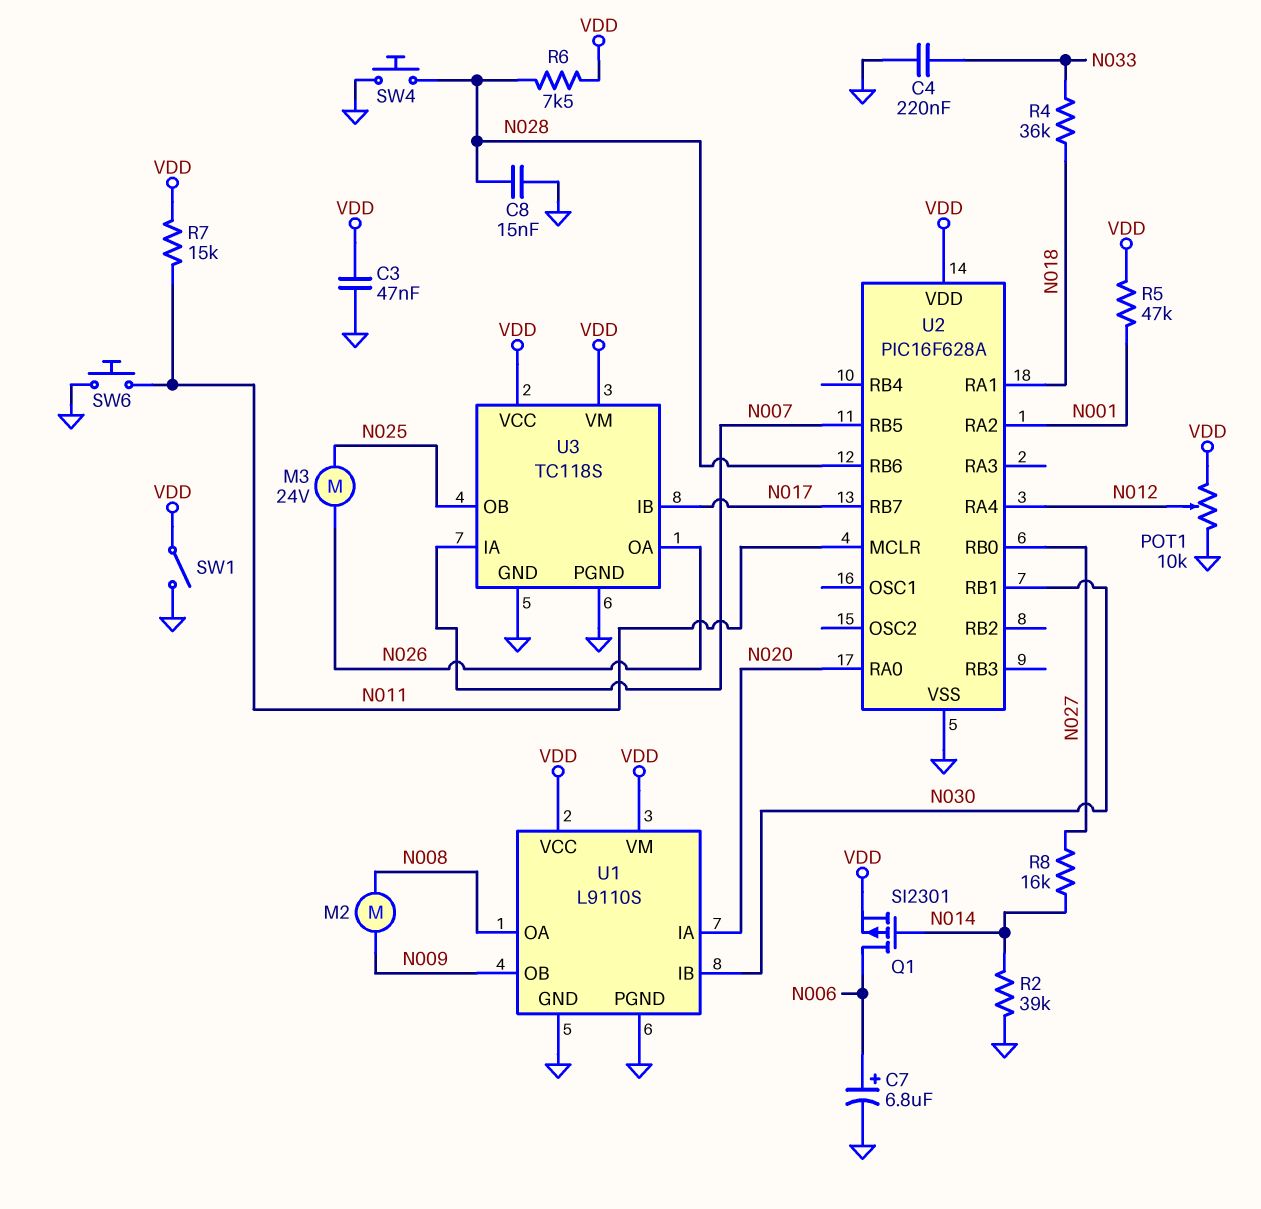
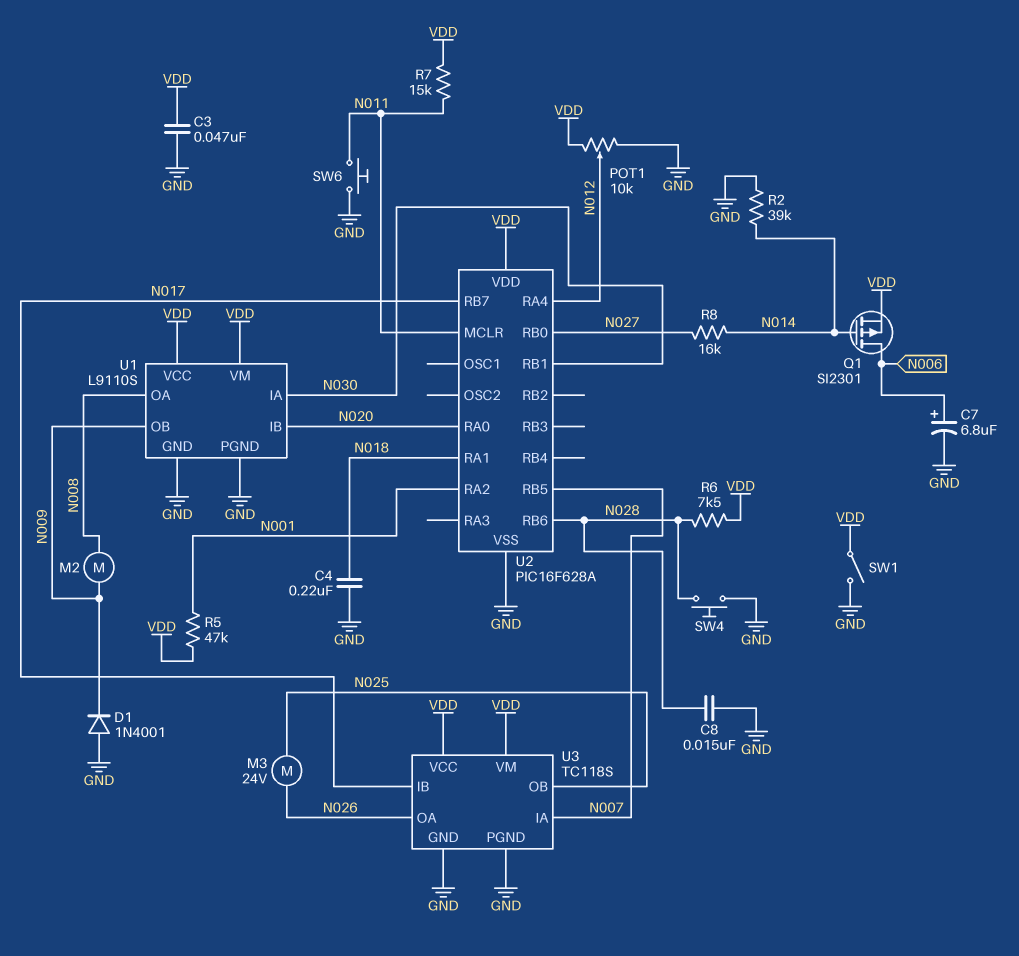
C4: 220nF (GND, N033) -> 220nF (GND, N018)
D1: none -> diode 1N4001 (A GND, K N009)
R4: 36k (N018, N033) -> none
U1 pin IA: N020 -> N030
U1 pin IB: N030 -> N020

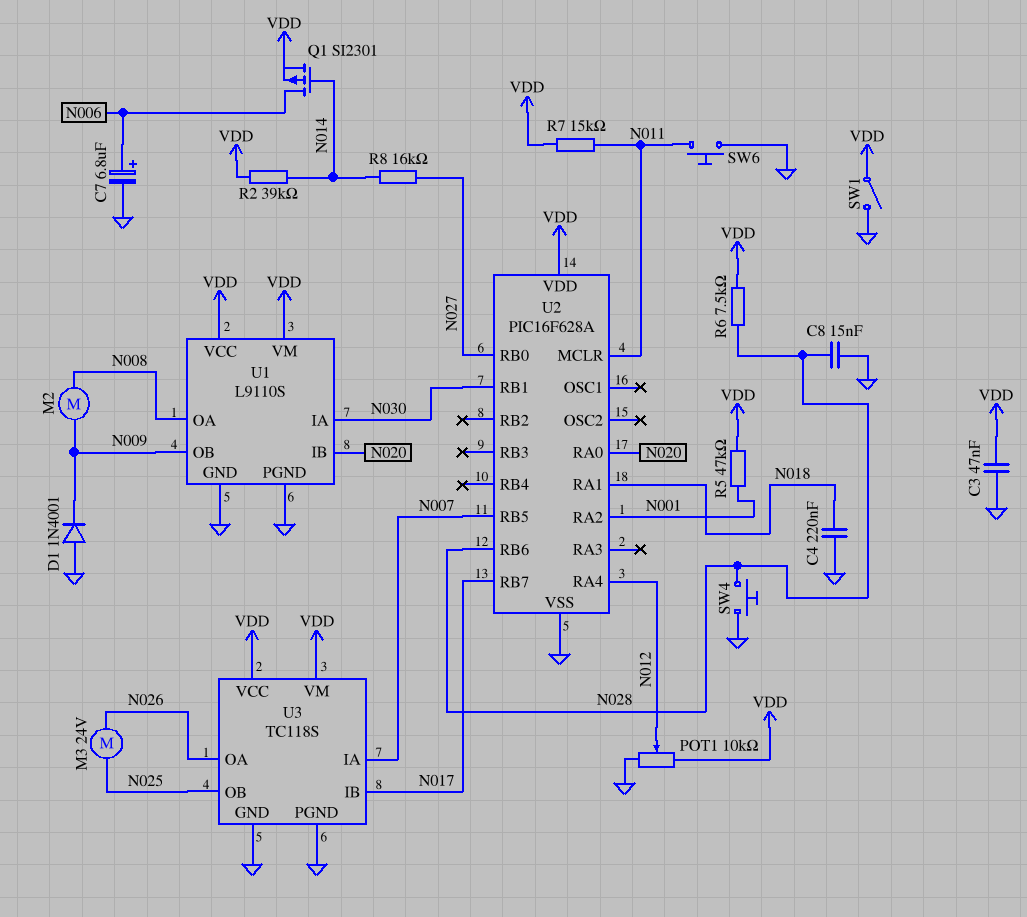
R2: 39k (GND, N014) -> 39k (N014, VDD)

